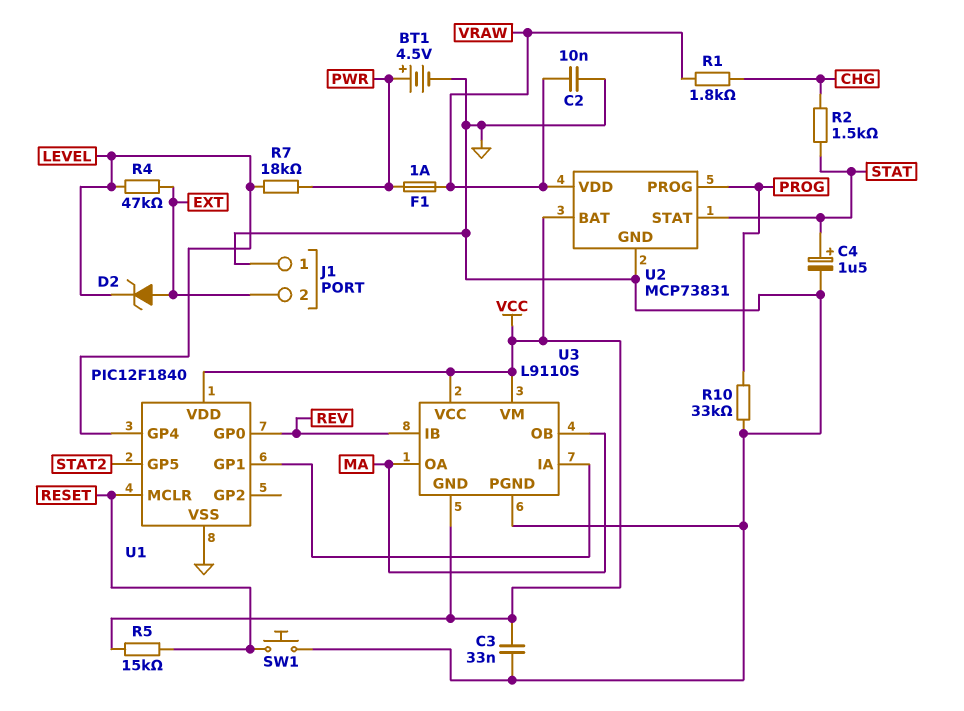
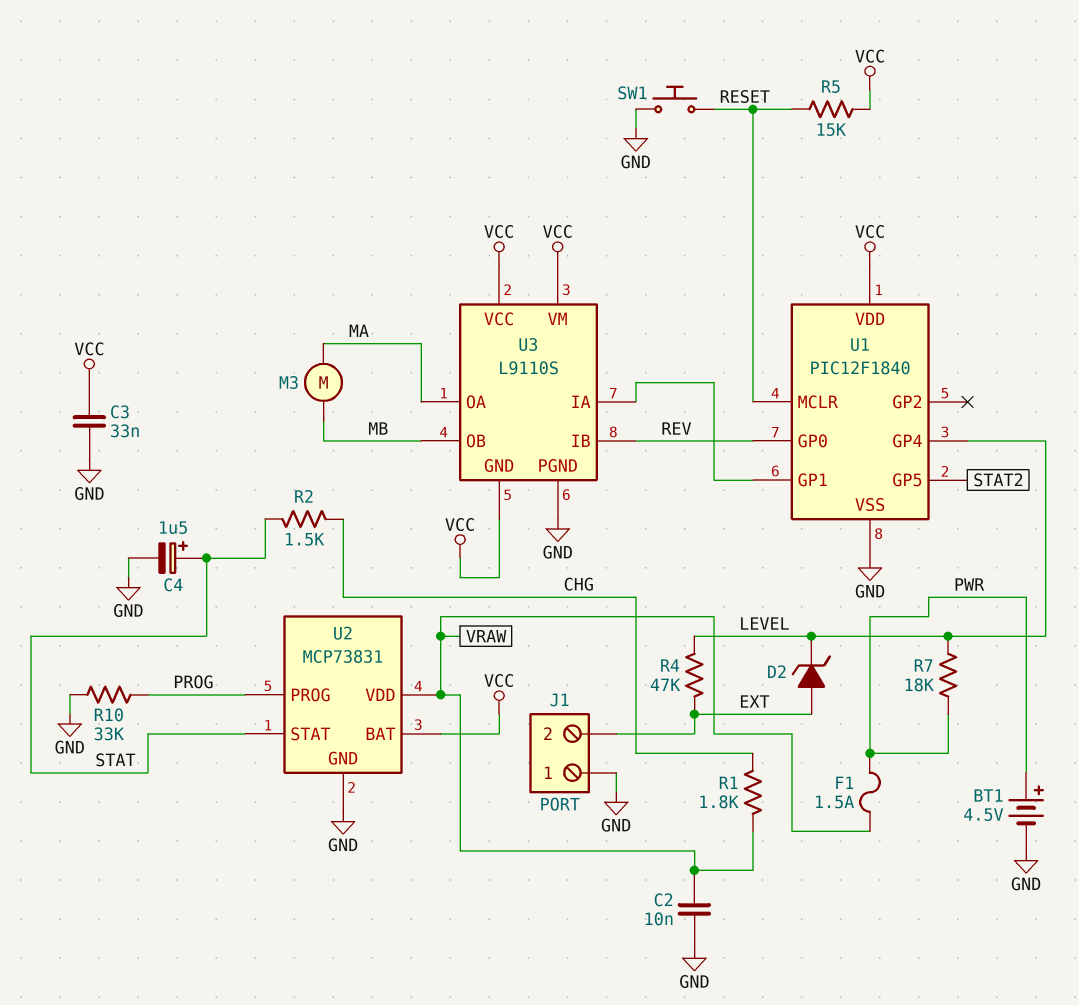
F1: 1A (PWR, VRAW) -> 1.5A (PWR, VRAW)
M3: none -> motor (MA, MB)
U3 pin OB: MA -> MB

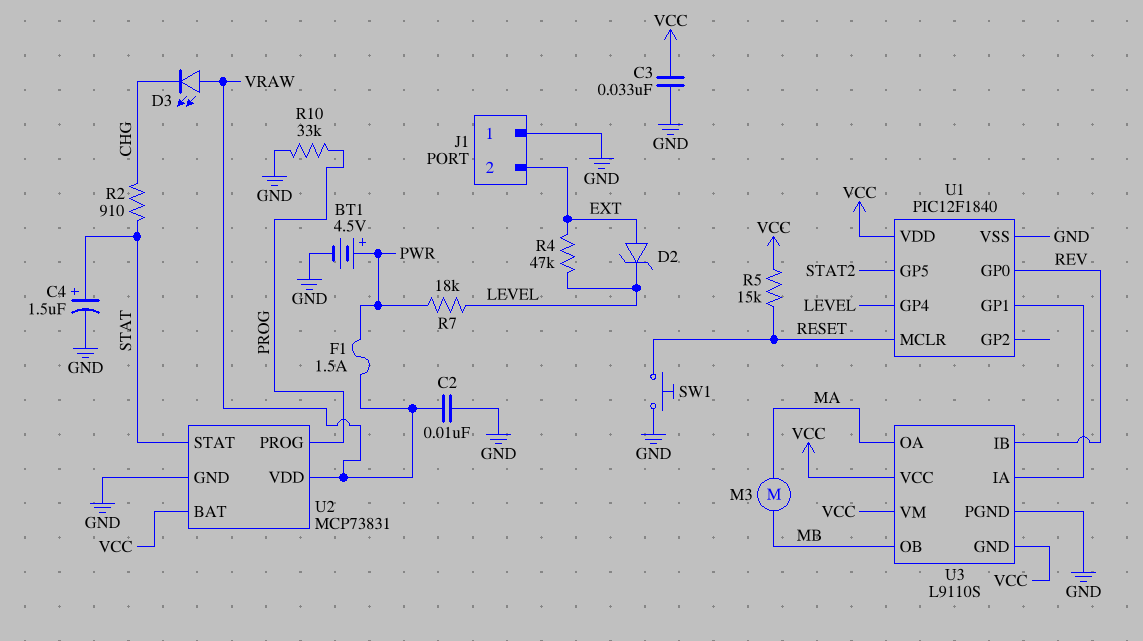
D3: none -> LED (A VRAW, K CHG)
R1: 1.8k (CHG, VRAW) -> none
R2: 1.5k (CHG, STAT) -> 910 (CHG, STAT)

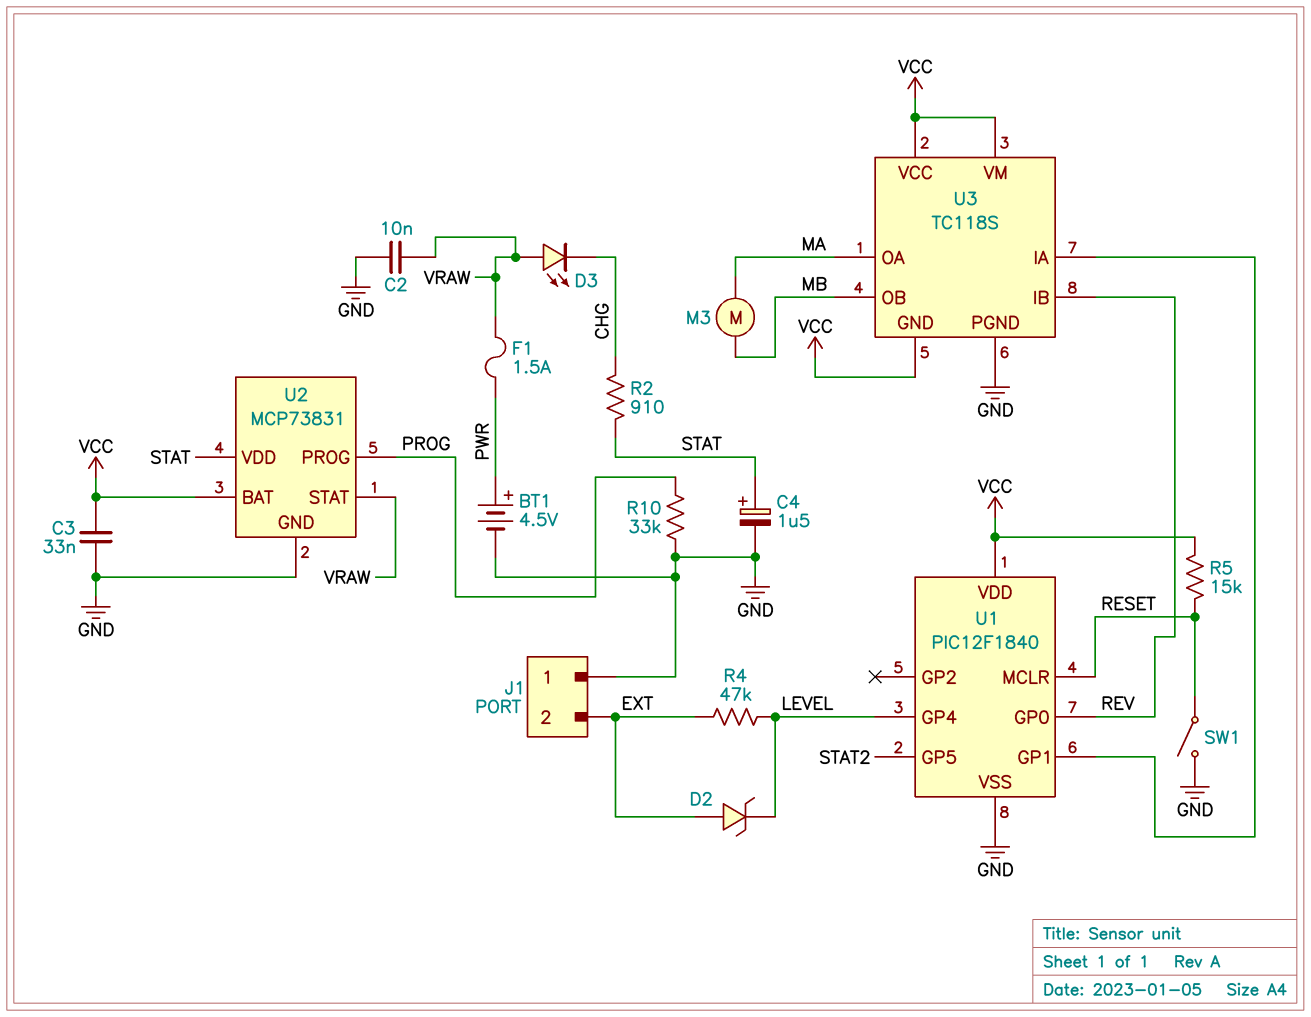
R7: 18k (LEVEL, PWR) -> none
SW1: button (GND, RESET) -> switch (GND, RESET)
U2 pin STAT: STAT -> VRAW
U2 pin VDD: VRAW -> STAT
U3: L9110S -> TC118S

